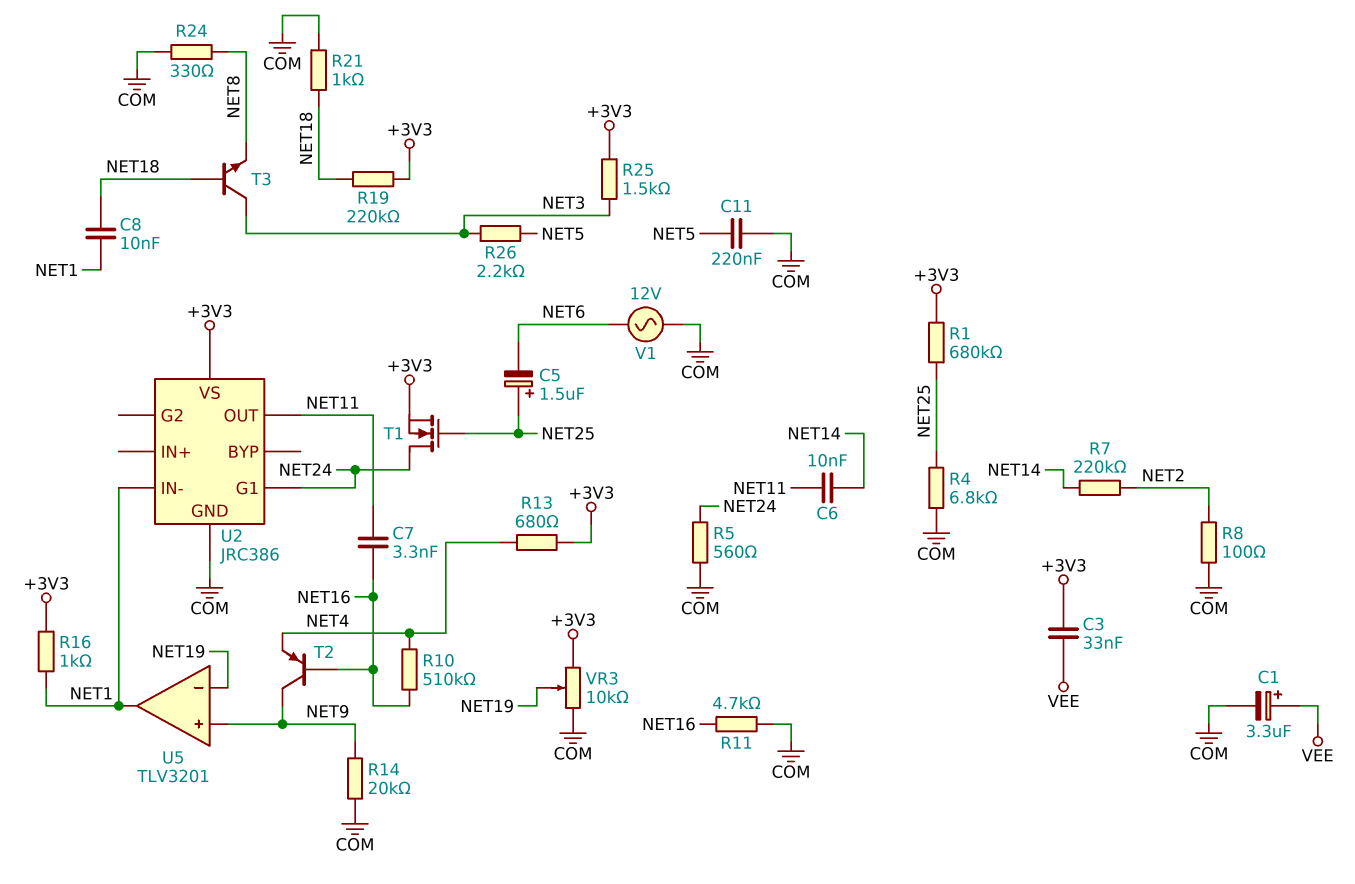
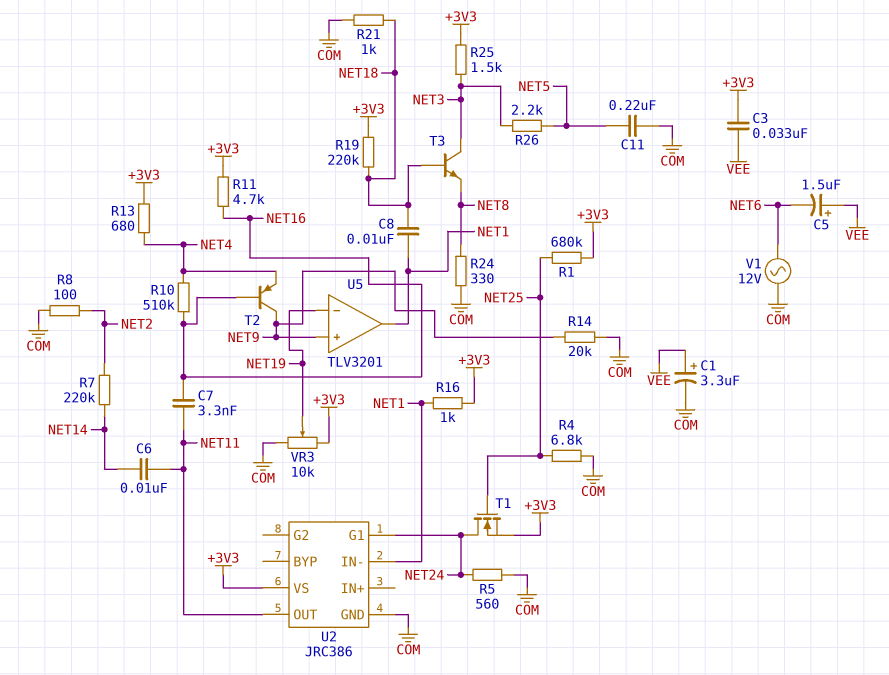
C5: 1.5uF (plus NET25, minus NET6) -> 1.5uF (plus VEE, minus NET6)
R11: 4.7k (COM, NET16) -> 4.7k (+3V3, NET16)

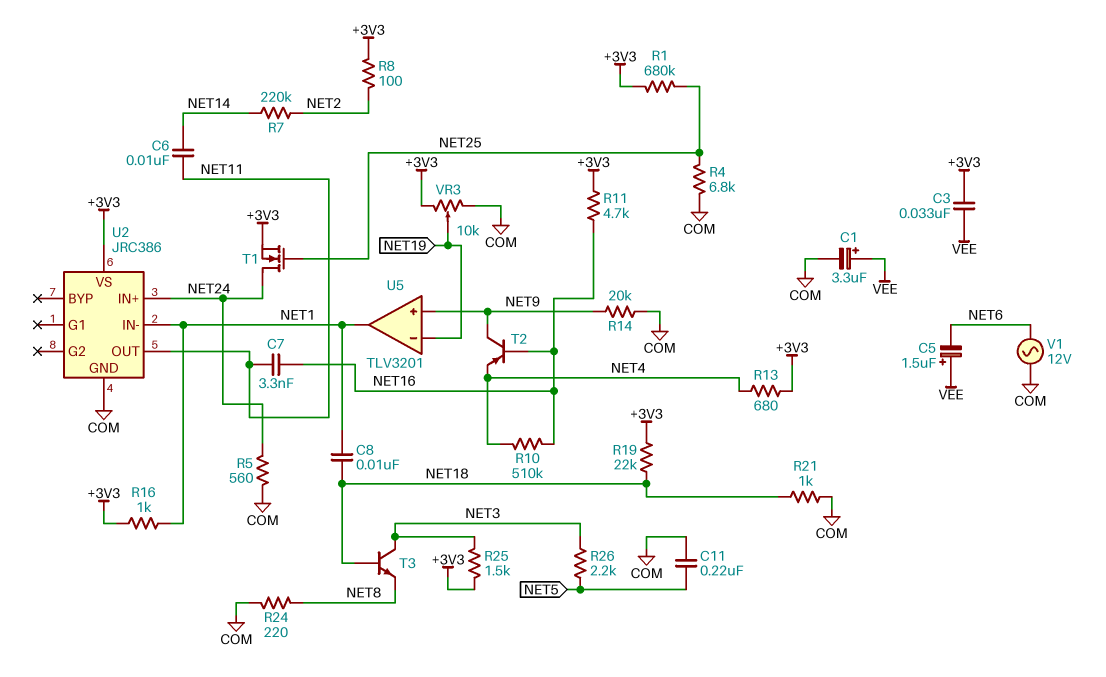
R8: 100 (COM, NET2) -> 100 (+3V3, NET2)
R19: 220k (+3V3, NET18) -> 22k (+3V3, NET18)
R24: 330 (COM, NET8) -> 220 (COM, NET8)
U2 pin G1: NET24 -> none
U2 pin IN+: none -> NET24

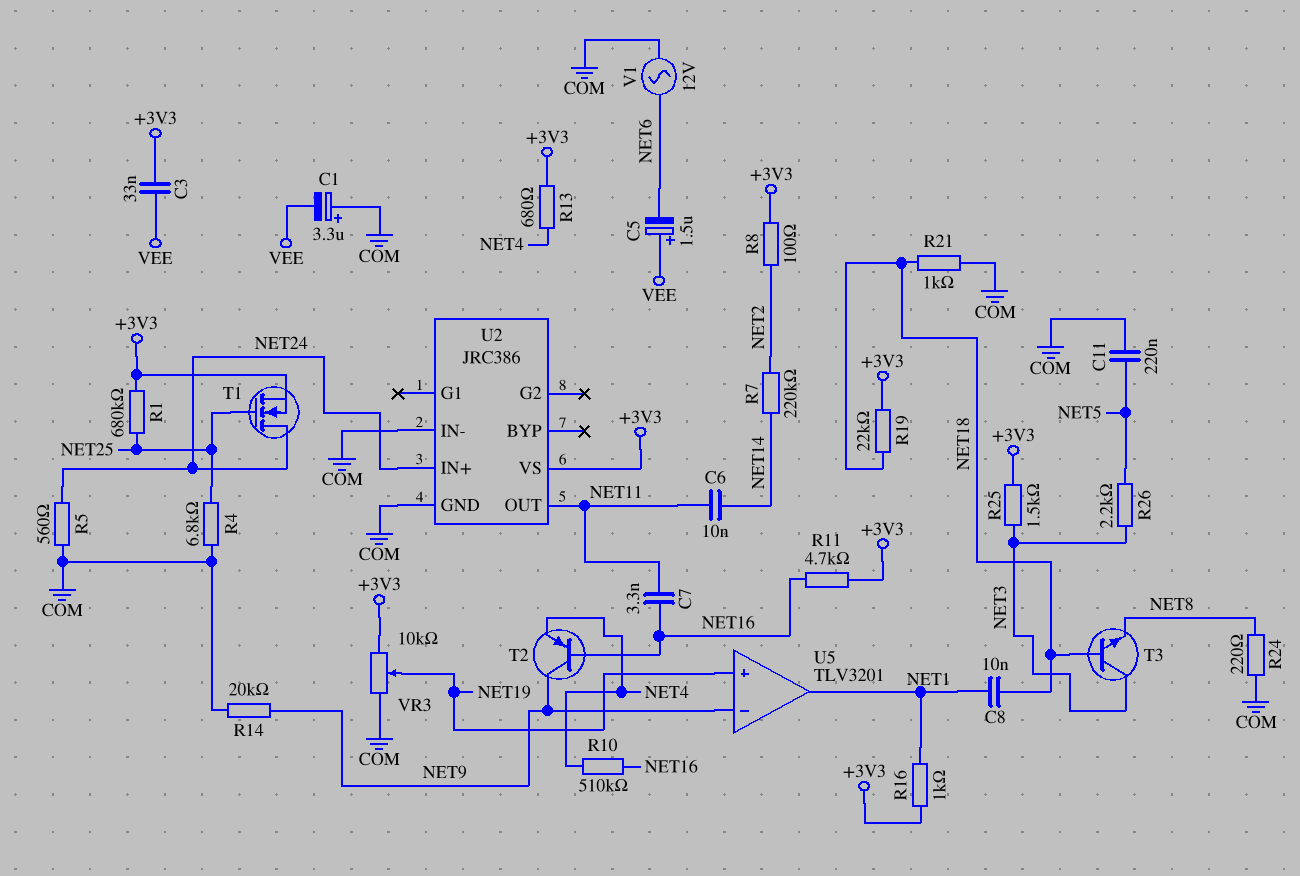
C1: 3.3uF (plus VEE, minus COM) -> 3.3uF (plus COM, minus VEE)
U2 pin IN-: NET1 -> COM
U5 pin in+: NET9 -> NET19
U5 pin in-: NET19 -> NET9

